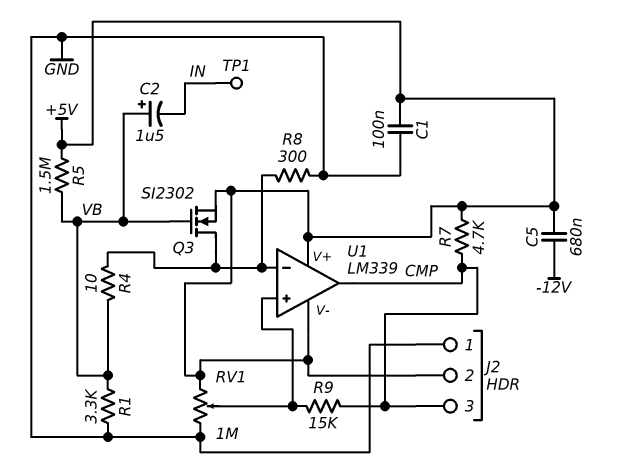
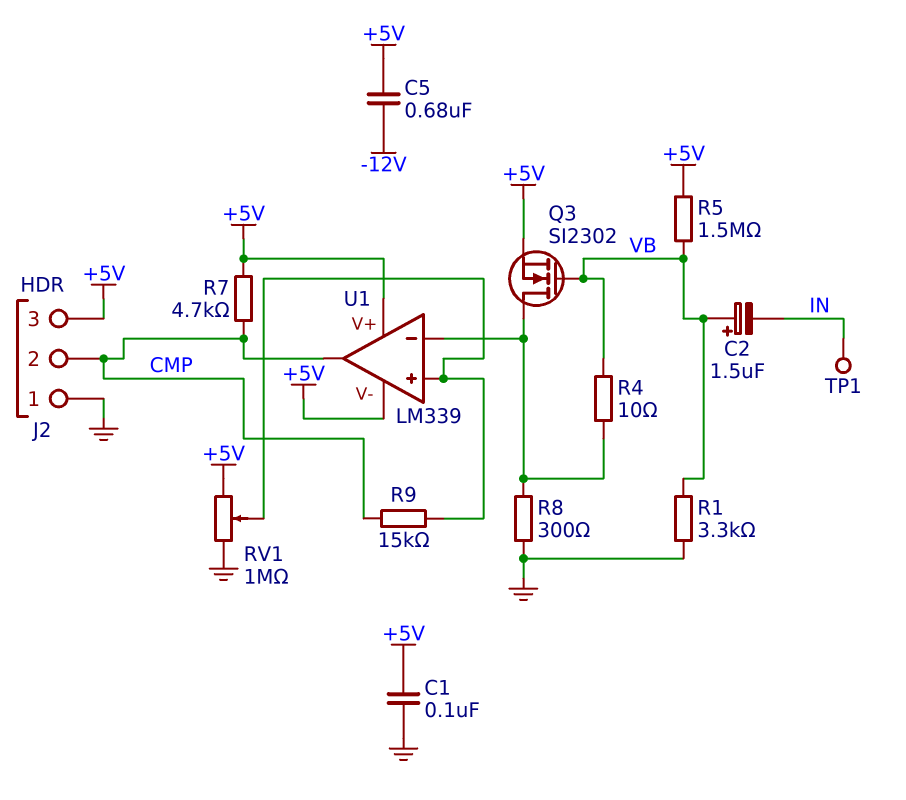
J2 pin 2: +5V -> CMP
J2 pin 3: CMP -> +5V

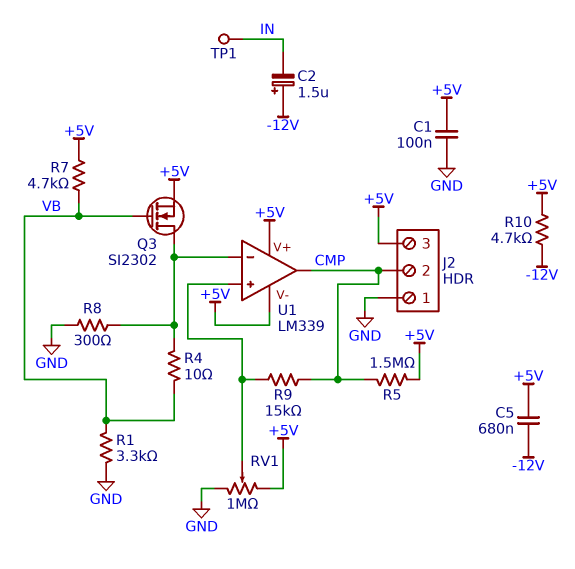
C2: 1.5uF (plus VB, minus IN) -> 1.5uF (plus -12V, minus IN)
R5: 1.5M (+5V, VB) -> 1.5M (+5V, CMP)
R7: 4.7k (+5V, CMP) -> 4.7k (+5V, VB)
R10: none -> 4.7k (+5V, -12V)

